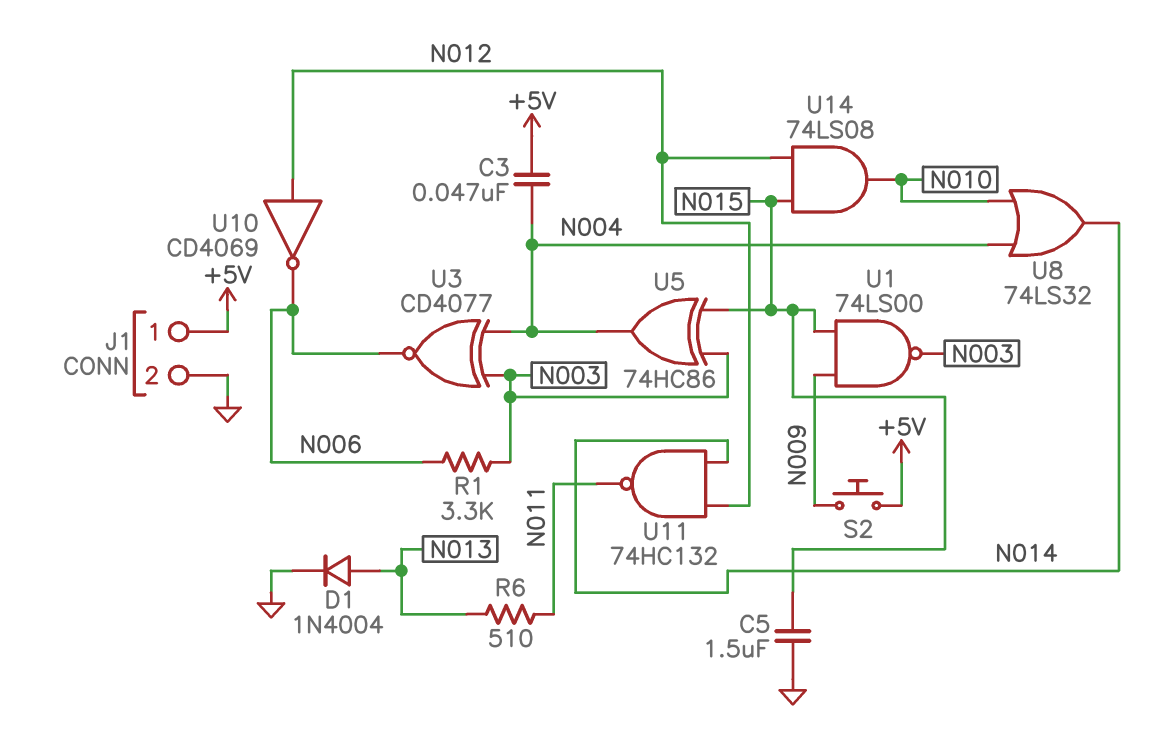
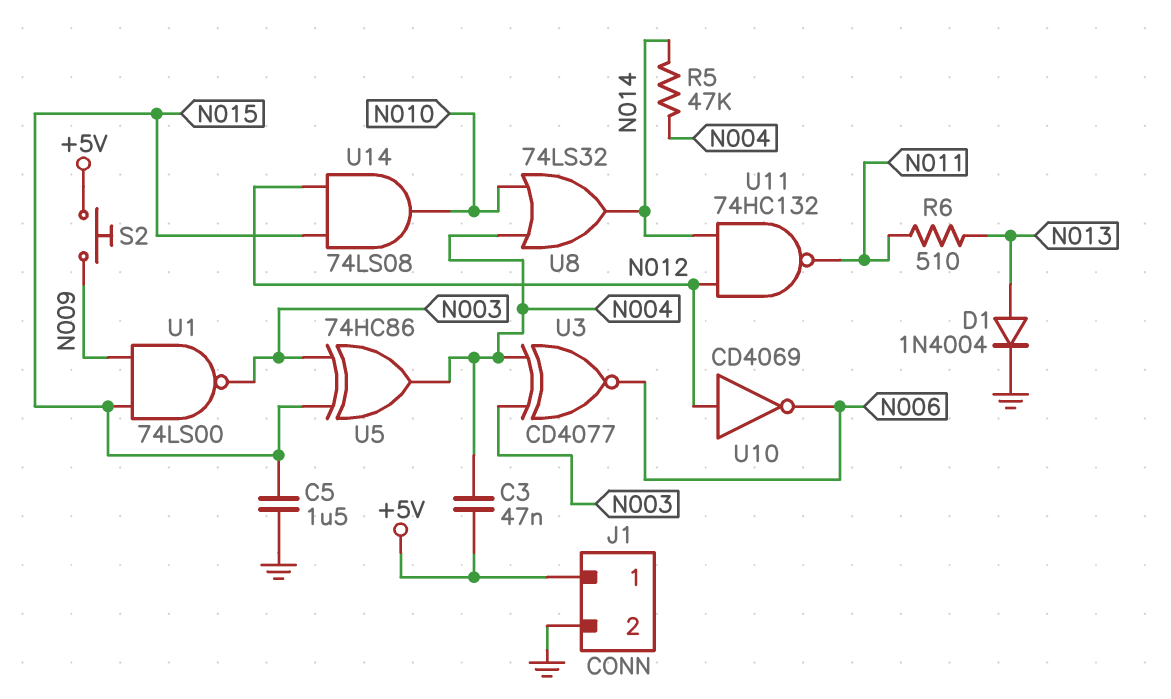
R1: 3.3k (N003, N006) -> none
R5: none -> 47k (N004, N014)

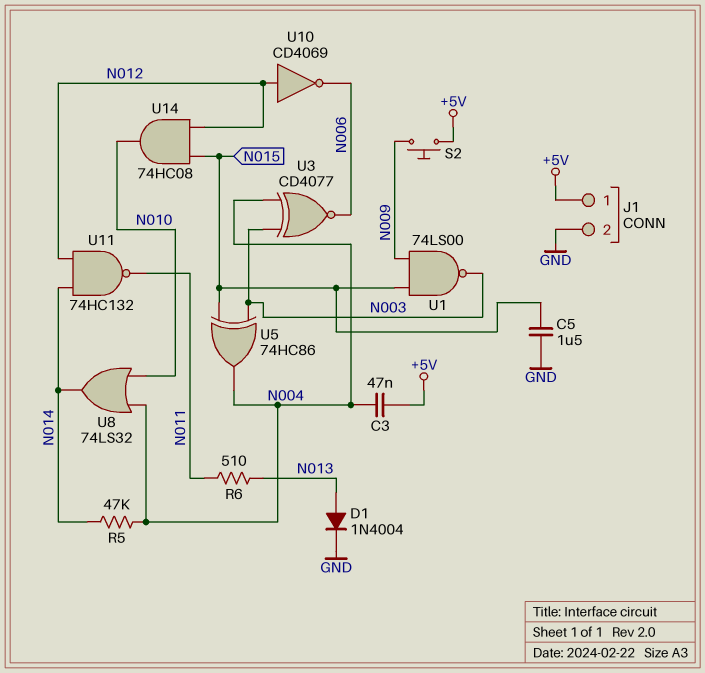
U14: AND 74LS08 (in N012, in N015, out N010) -> AND 74HC08 (in N012, in N015, out N010)

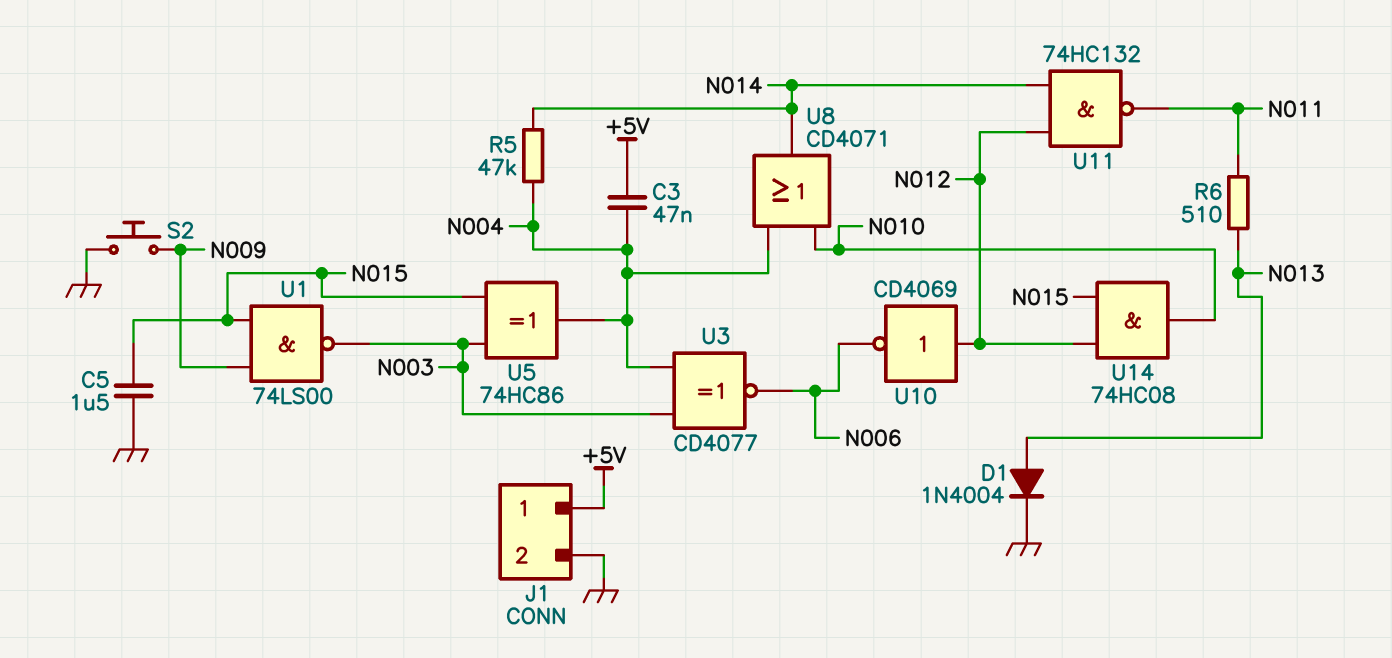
S2: button (+5V, N009) -> button (GND, N009)
U8: OR 74LS32 (in N004, in N010, out N014) -> OR CD4071 (in N004, in N010, out N014)

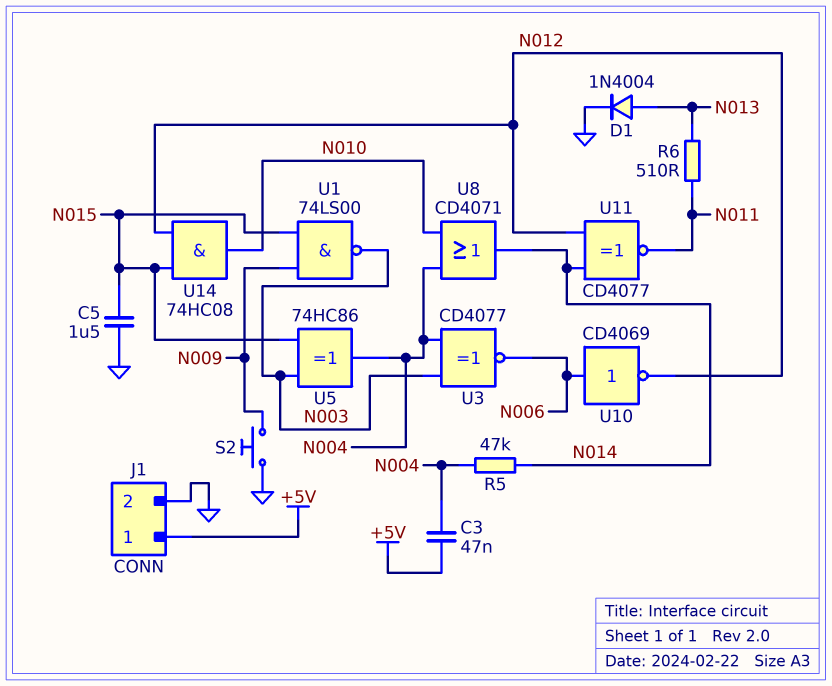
U10: NOT CD4069 (in N012, out N006) -> NOT CD4069 (in N006, out N012)
U11: NAND 74HC132 (in N012, in N014, out N011) -> XNOR CD4077 (in N012, in N014, out N011)

